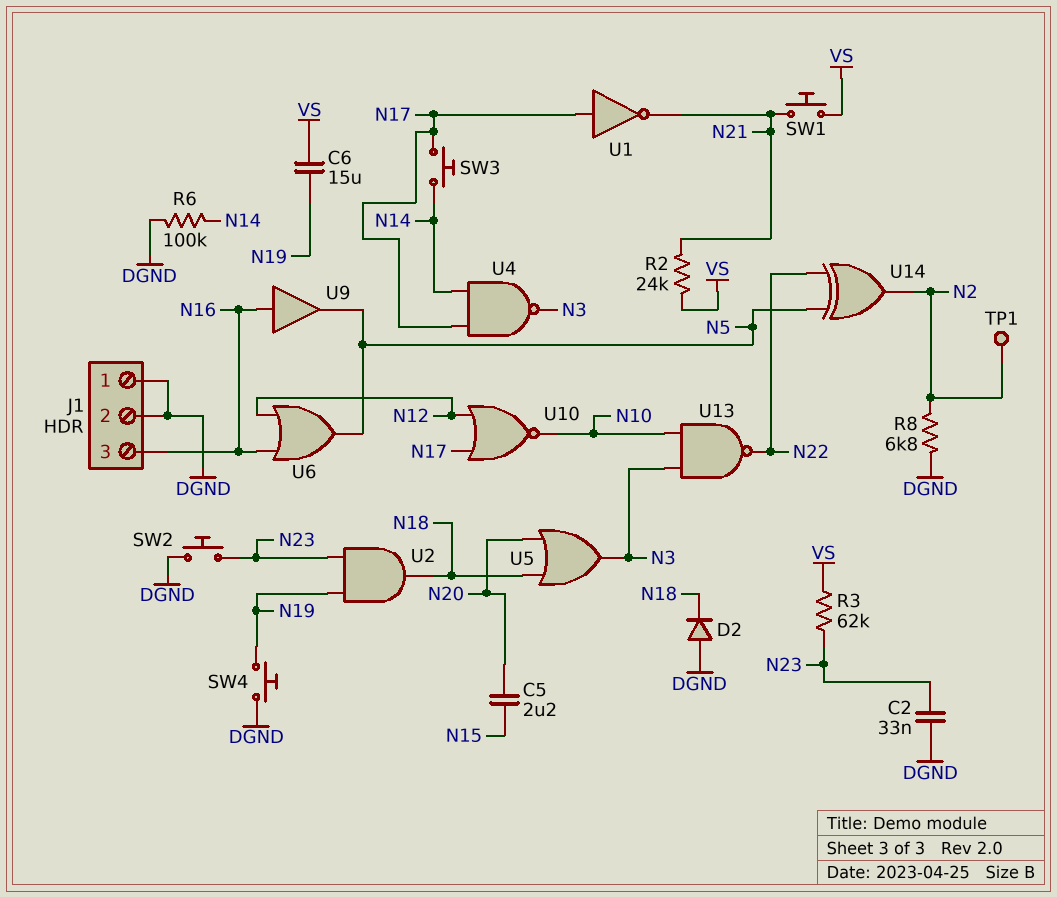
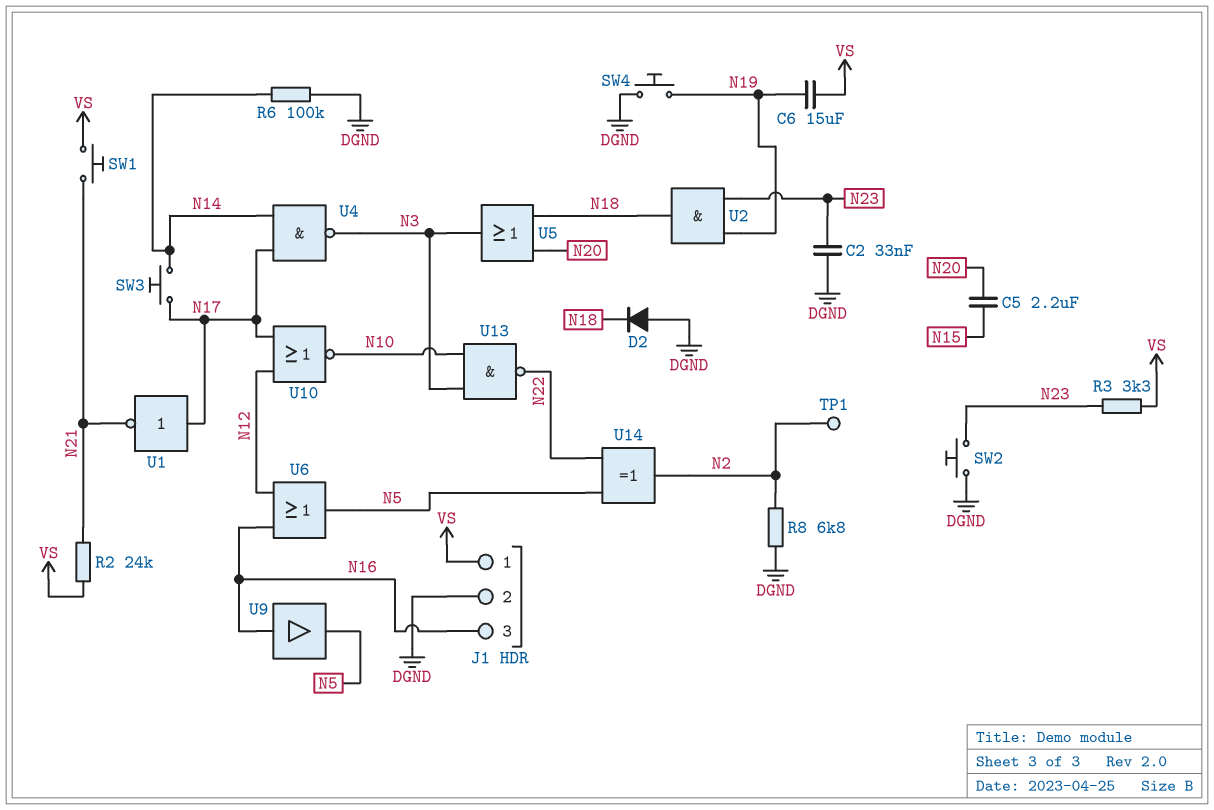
J1 pin 1: DGND -> VS
R3: 62k (N23, VS) -> 3.3k (N23, VS)

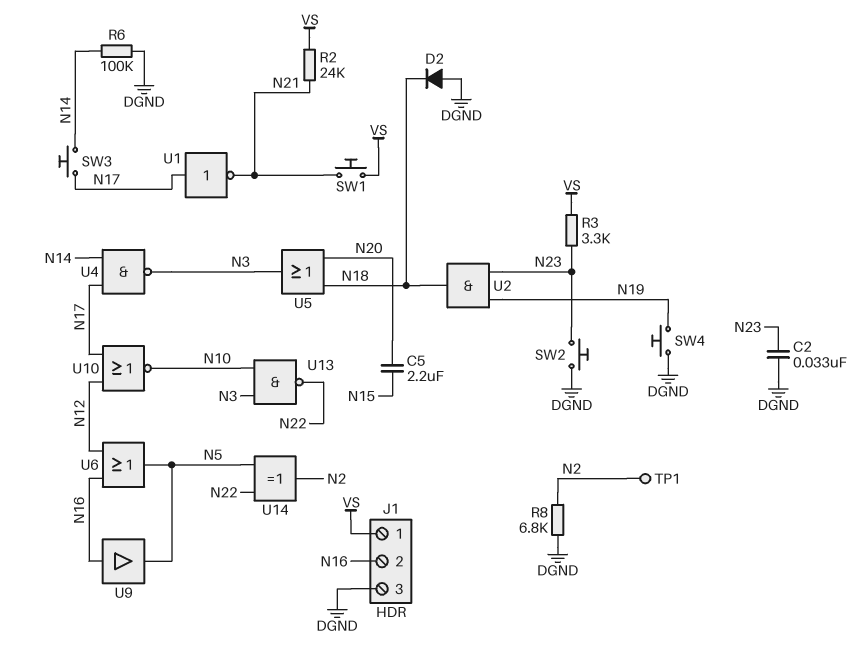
C6: 15uF (N19, VS) -> none
J1 pin 2: DGND -> N16
J1 pin 3: N16 -> DGND

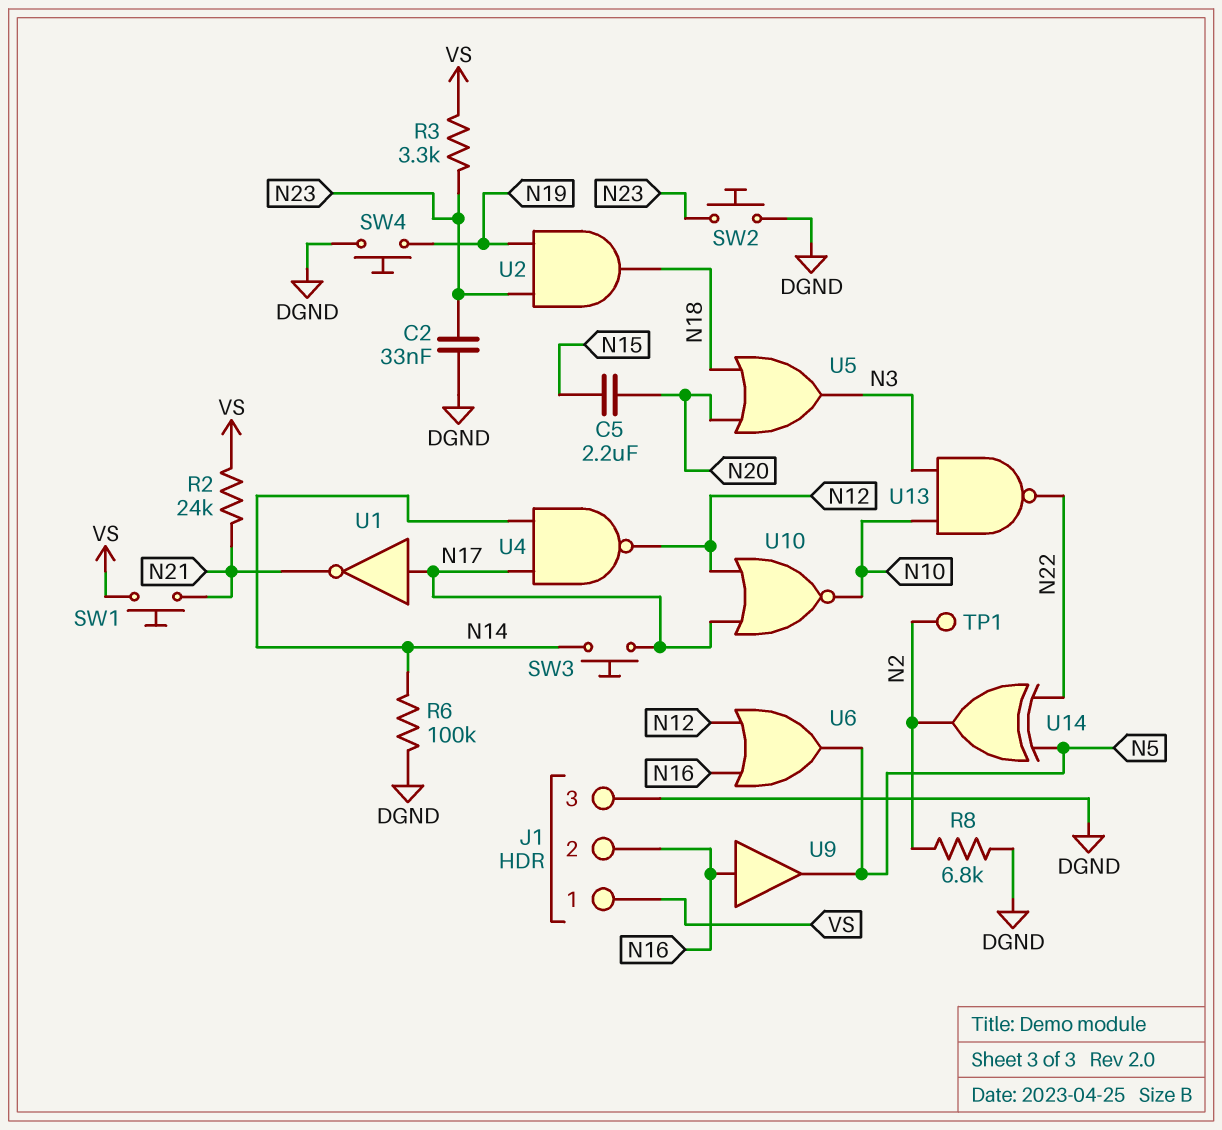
D2: diode (A DGND, K N18) -> none
U4: NAND (in N14, in N17, out N3) -> NAND (in N14, in N17, out N12)

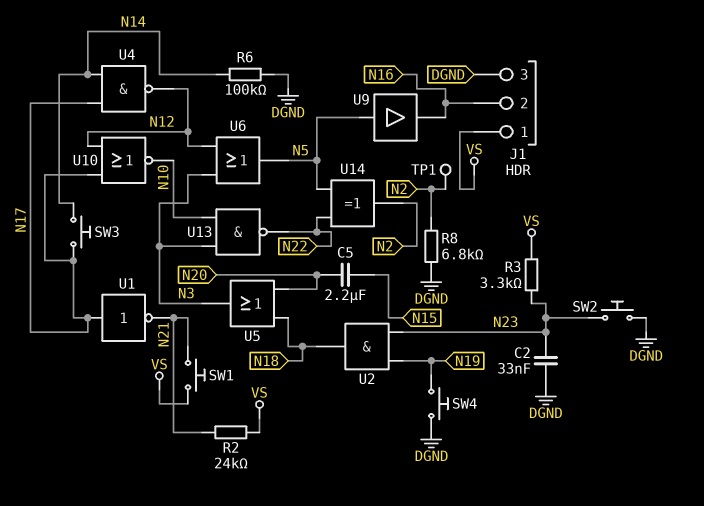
U6: OR (in N12, in N16, out N5) -> OR (in N3, in N12, out N5)
U9: buffer (in N16, out N5) -> buffer (in N5, out N16)

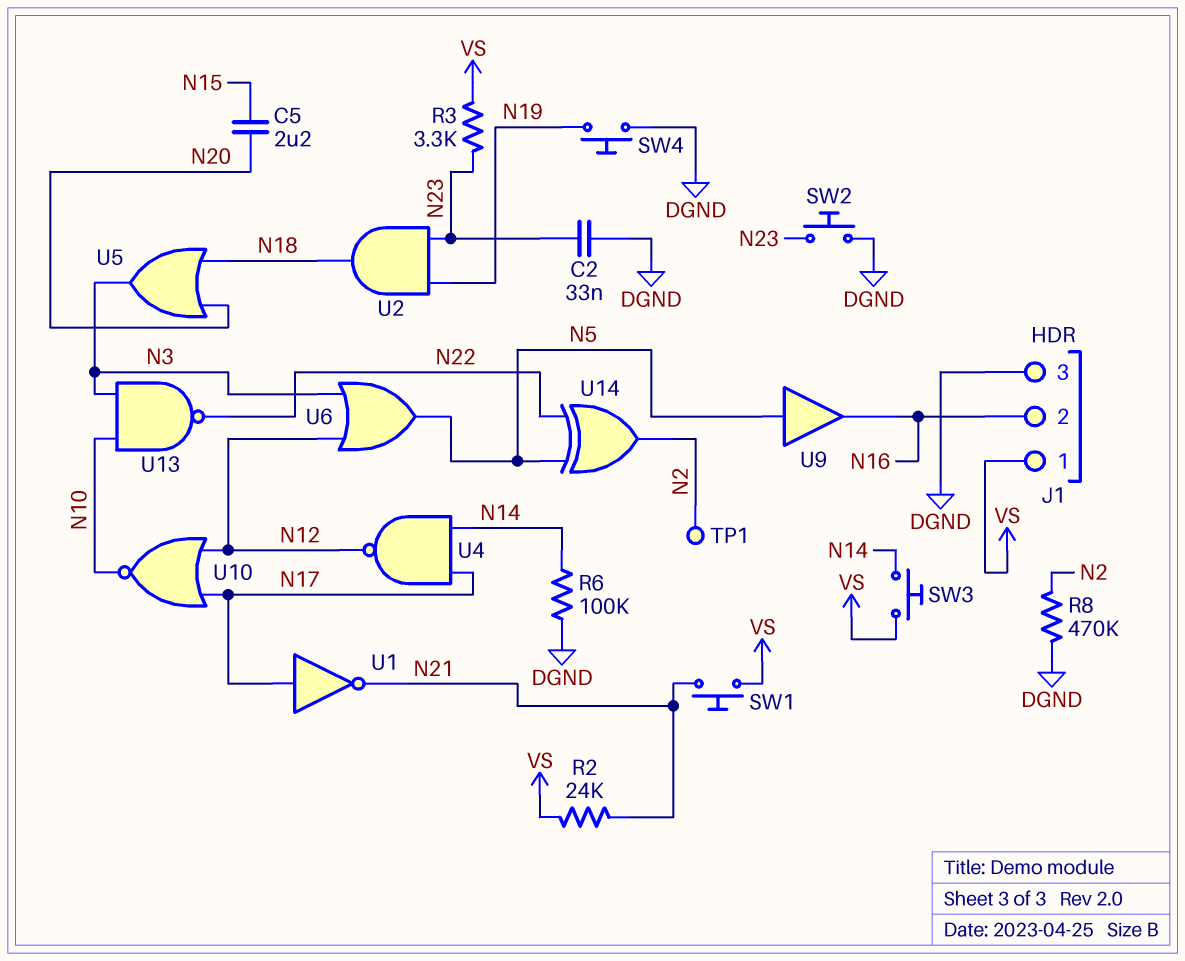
R8: 6.8k (DGND, N2) -> 470k (DGND, N2)
SW3: button (N14, N17) -> button (N14, VS)

